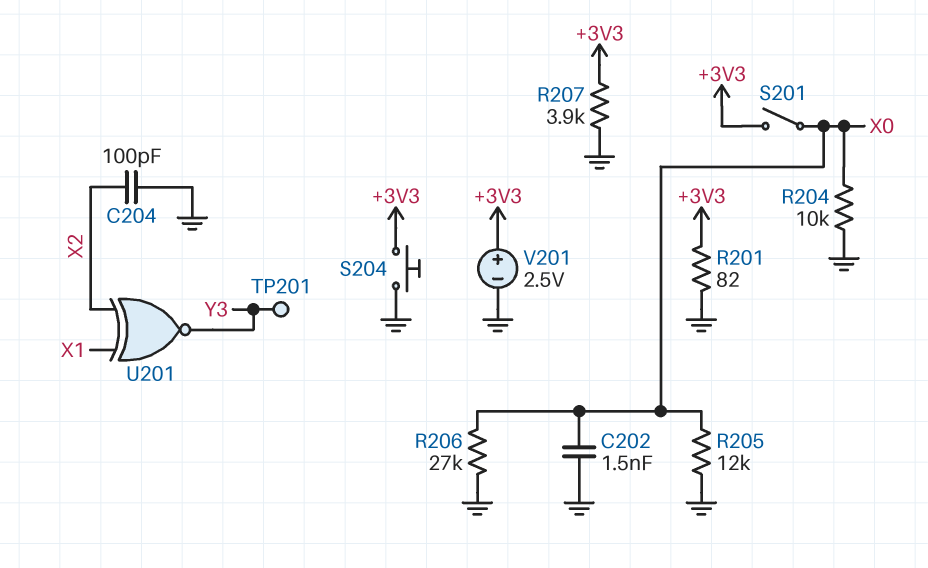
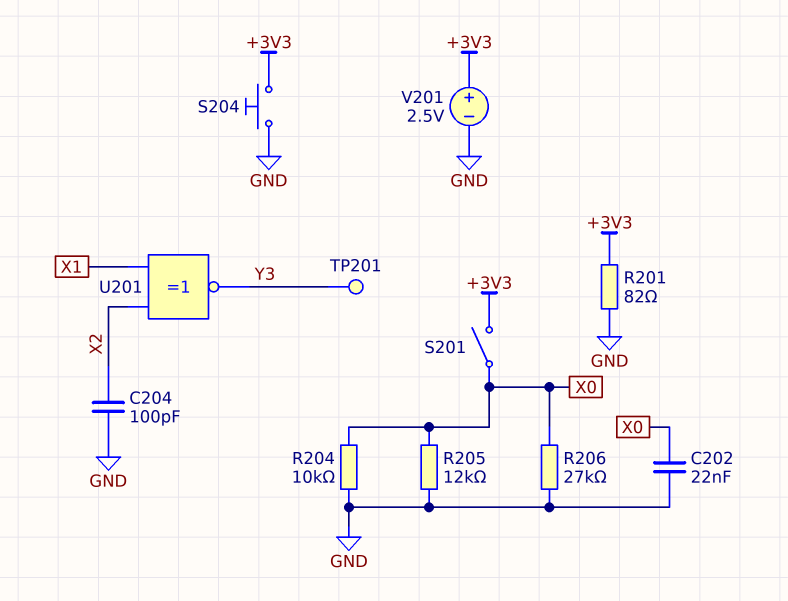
C202: 1.5nF (GND, X0) -> 22nF (GND, X0)
R207: 3.9k (+3V3, GND) -> none

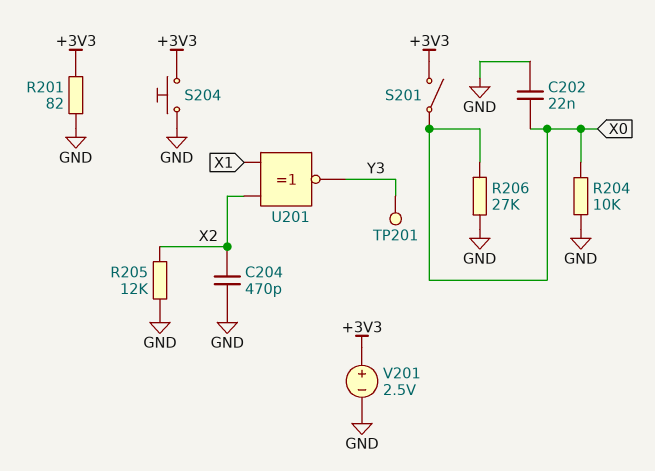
C204: 100pF (GND, X2) -> 470pF (GND, X2)
R205: 12k (GND, X0) -> 12k (GND, X2)

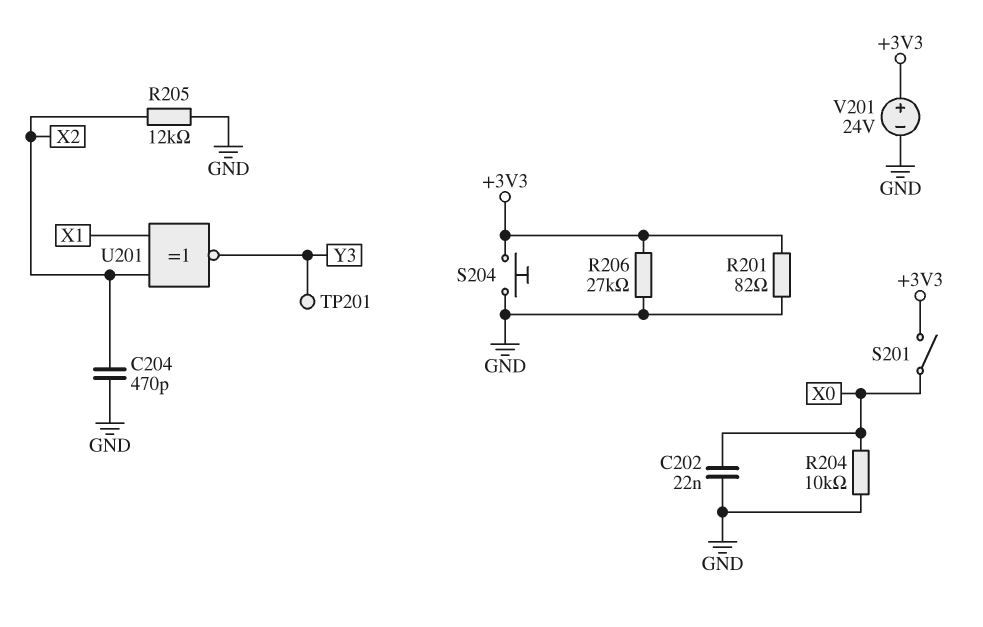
R206: 27k (GND, X0) -> 27k (+3V3, GND)
V201: 2.5V (plus +3V3, minus GND) -> 24V (plus +3V3, minus GND)

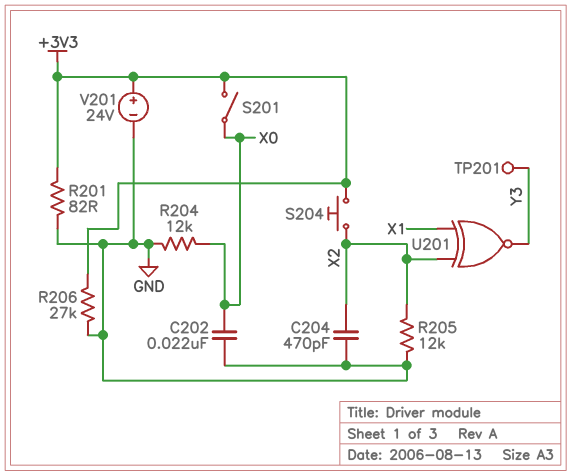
R204: 10k (GND, X0) -> 12k (GND, X0)
S204: button (+3V3, GND) -> button (+3V3, X2)

